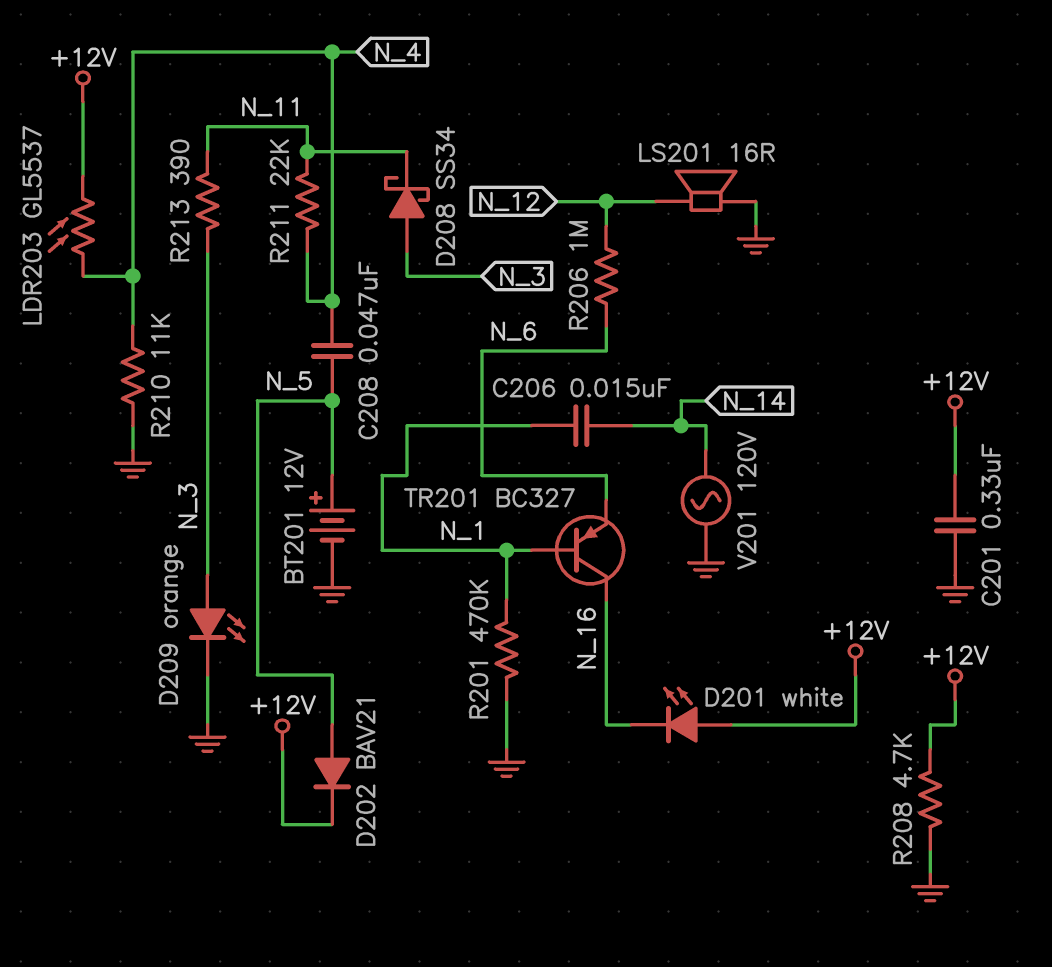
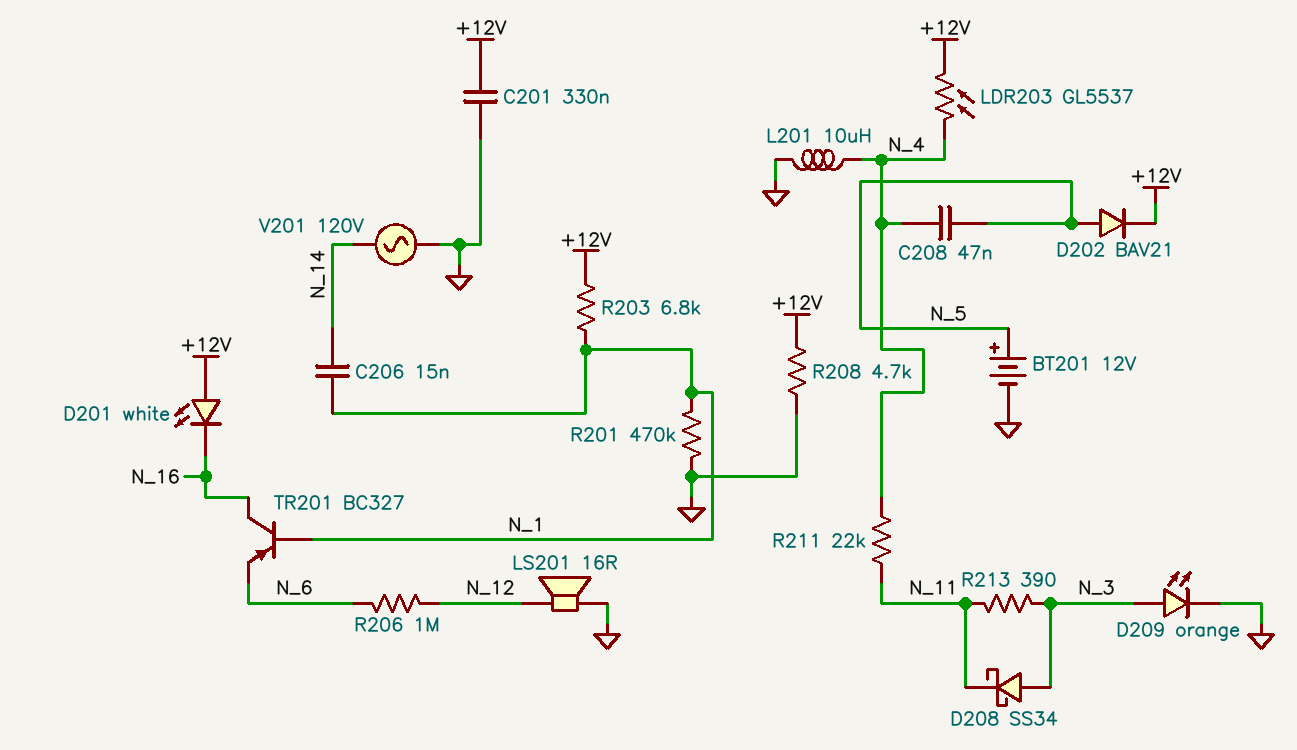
L201: none -> 10uH (GND, N_4)
R203: none -> 6.8k (+12V, N_1)
R210: 11k (GND, N_4) -> none

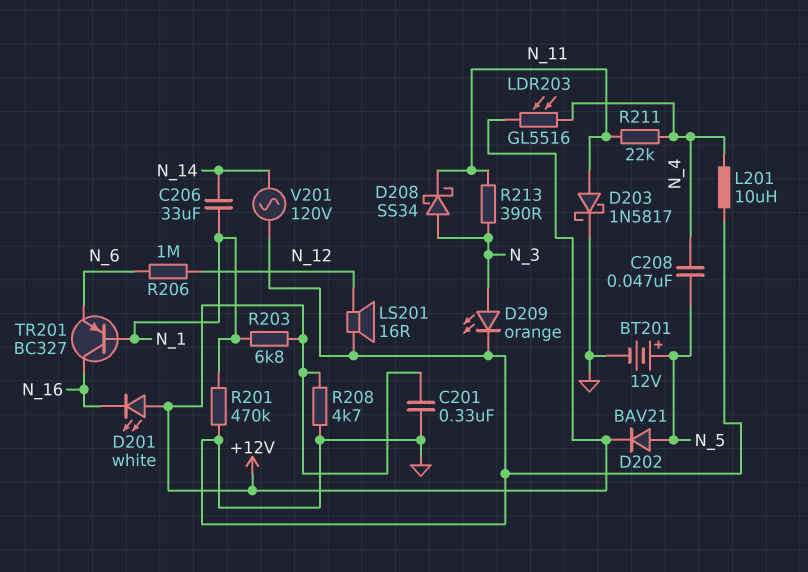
C206: 15nF (N_1, N_14) -> 33uF (N_1, N_14)
D203: none -> schottky 1N5817 (A N_11, K GND)
LDR203: GL5537 (+12V, N_4) -> GL5516 (+12V, N_4)

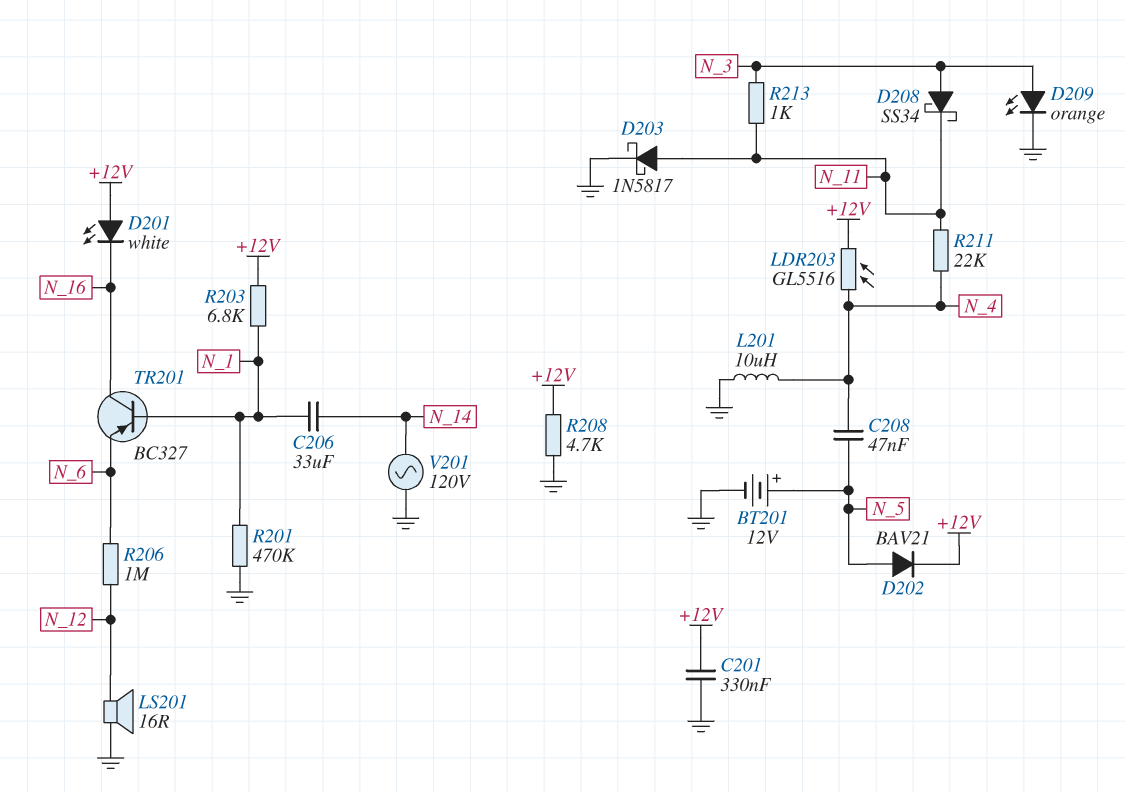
R213: 390 (N_3, N_11) -> 1k (N_3, N_11)

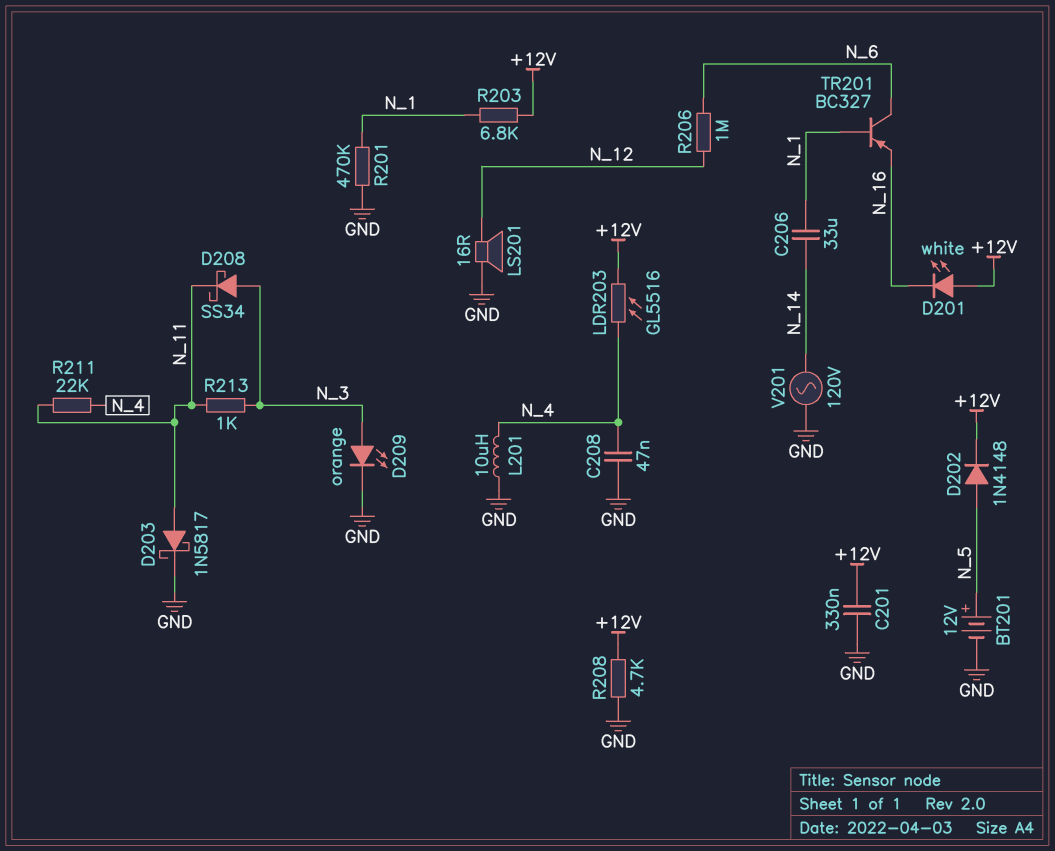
C208: 47nF (N_4, N_5) -> 47nF (GND, N_4)
D202: diode BAV21 (A N_5, K +12V) -> diode 1N4148 (A N_5, K +12V)
TR201: PNP BC327 (B N_1, C N_16, E N_6) -> PNP BC327 (B N_1, C N_6, E N_16)

